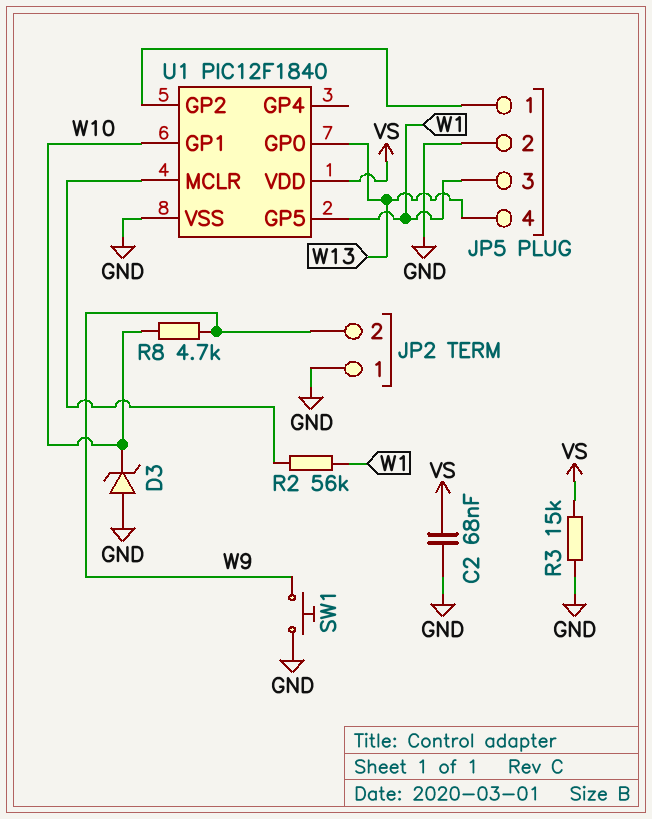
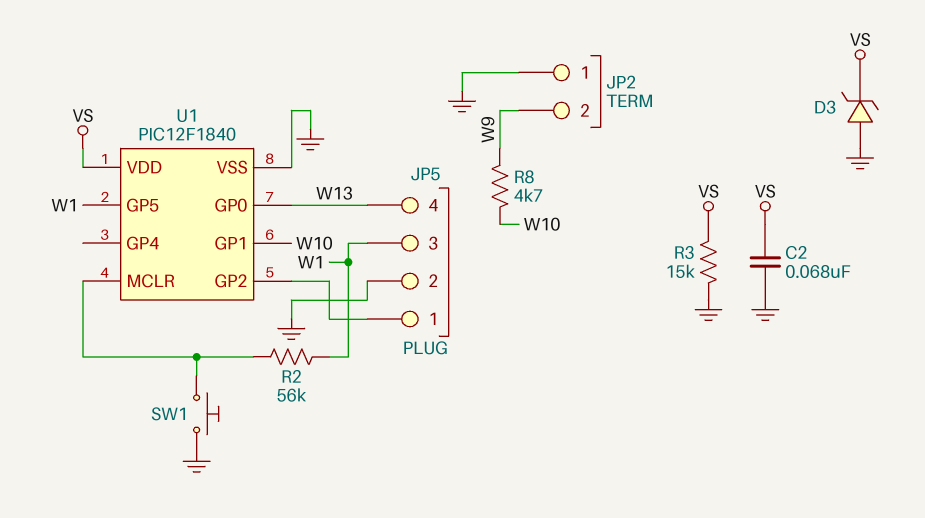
D3: zener (A GND, K W10) -> zener (A GND, K VS)
SW1: button (GND, W9) -> button (GND, U1/MCLR)

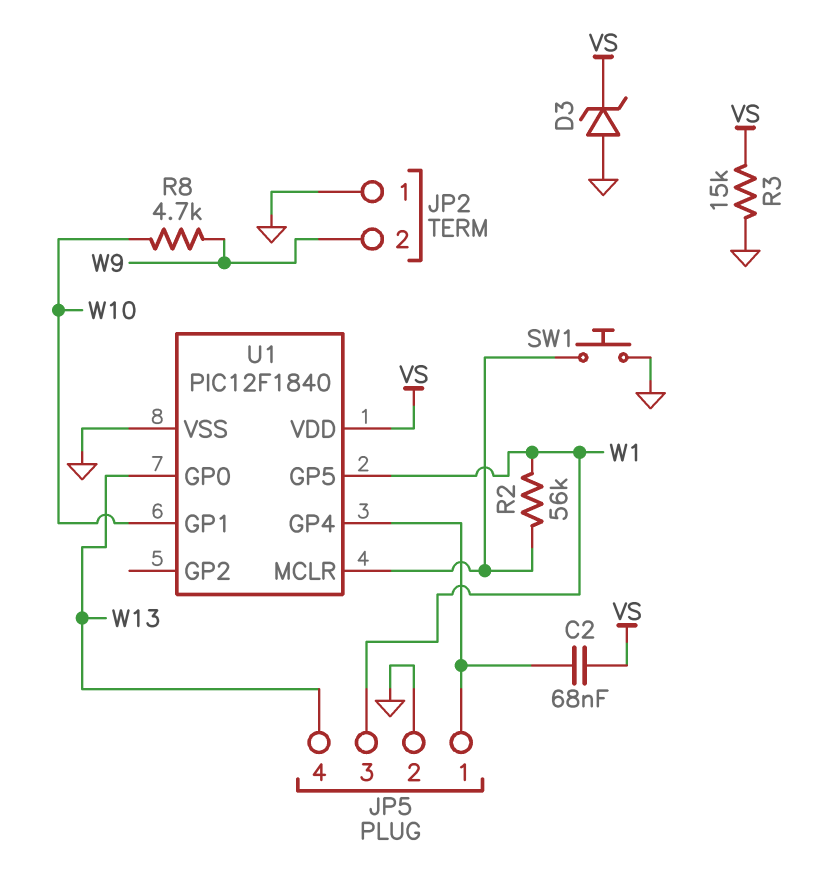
C2: 68nF (GND, VS) -> 68nF (JP5/1, VS)
U1 pin GP2: JP5/1 -> none
U1 pin GP4: none -> JP5/1

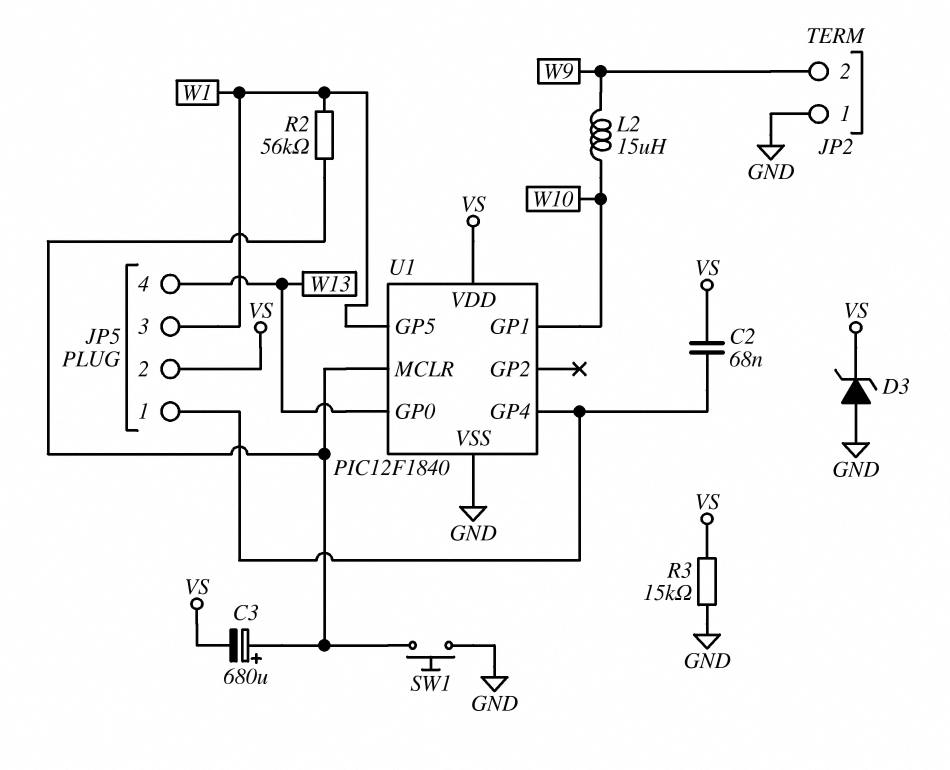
C3: none -> 680uF (plus U1/MCLR, minus VS)
JP5 pin 2: GND -> VS
L2: none -> 15uH (W9, W10)
R8: 4.7k (W9, W10) -> none

